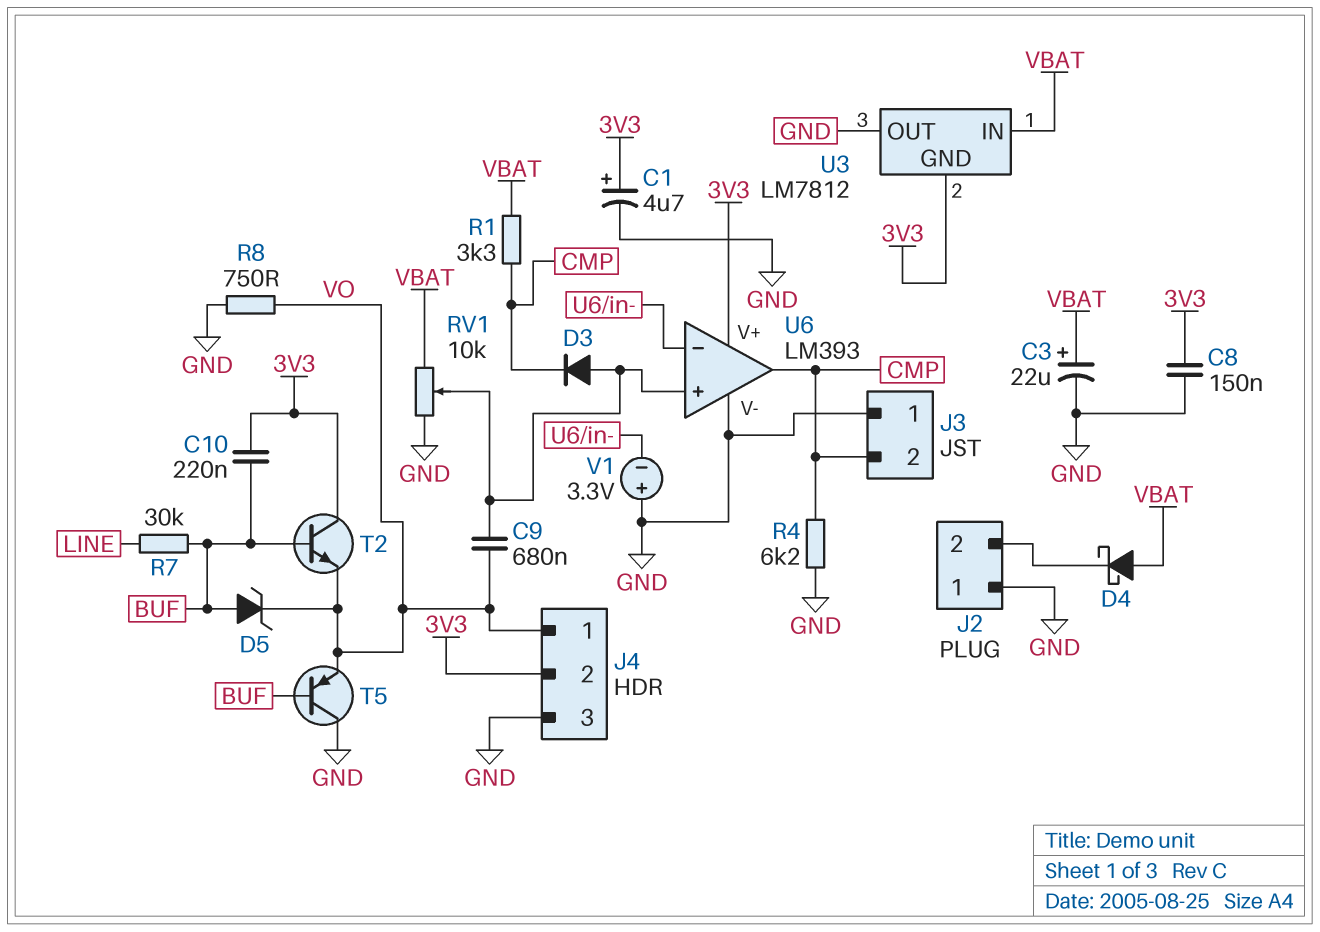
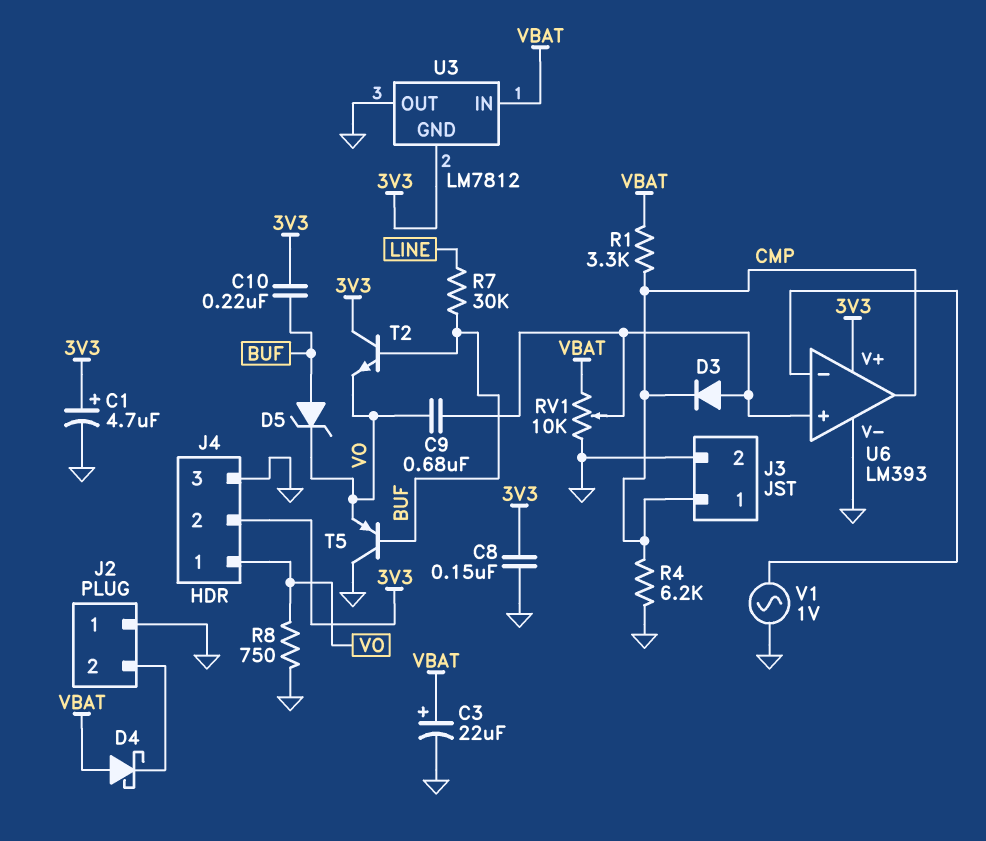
J3 pin 1: GND -> CMP
J3 pin 2: CMP -> GND
V1: 3.3V (plus GND, minus U6/in-) -> AC 1V (GND, U6/in-)

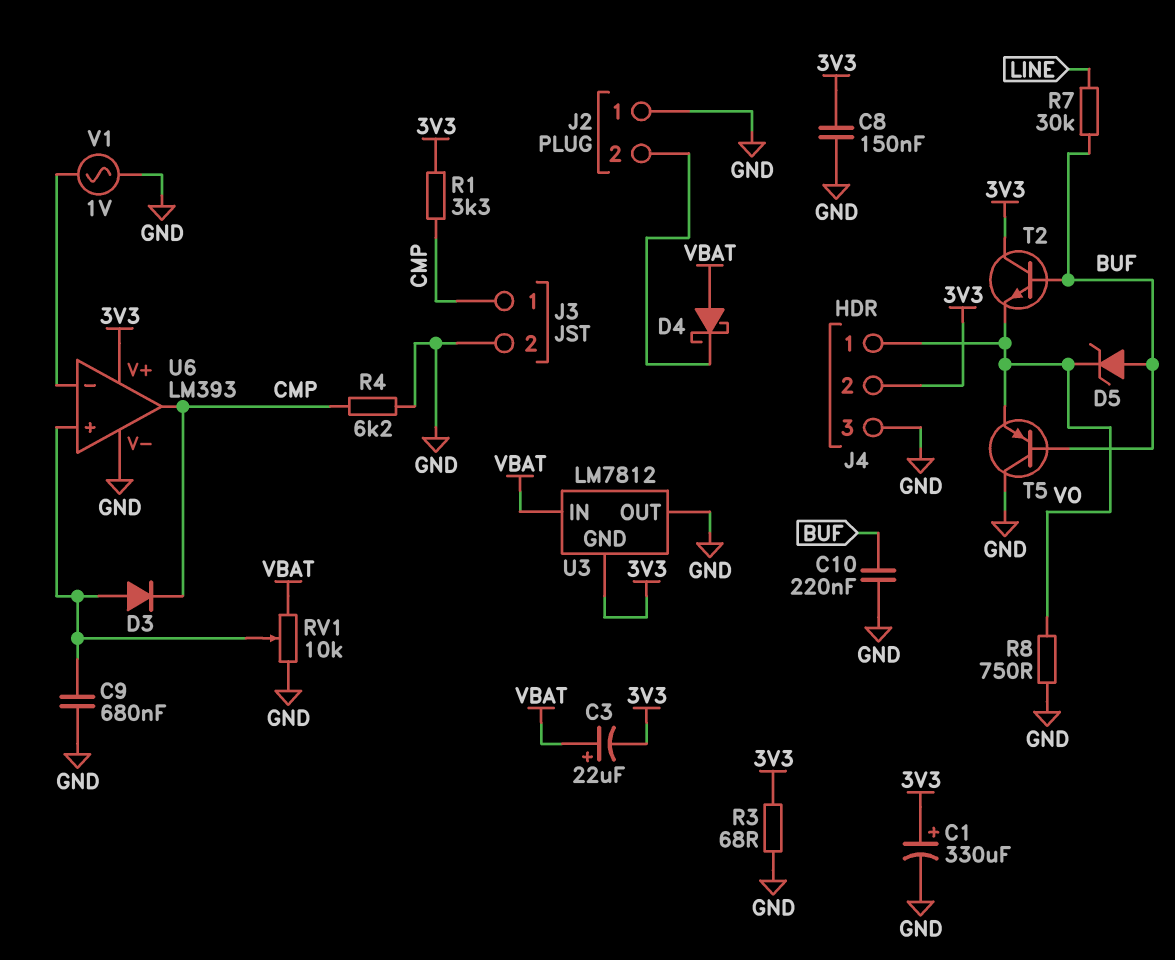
C1: 4.7uF (plus 3V3, minus GND) -> 330uF (plus 3V3, minus GND)
C3: 22uF (plus VBAT, minus GND) -> 22uF (plus VBAT, minus 3V3)
C9: 680nF (U6/in+, VO) -> 680nF (GND, U6/in+)
C10: 220nF (3V3, BUF) -> 220nF (BUF, GND)
R1: 3.3k (CMP, VBAT) -> 3.3k (3V3, CMP)
R3: none -> 68 (3V3, GND)

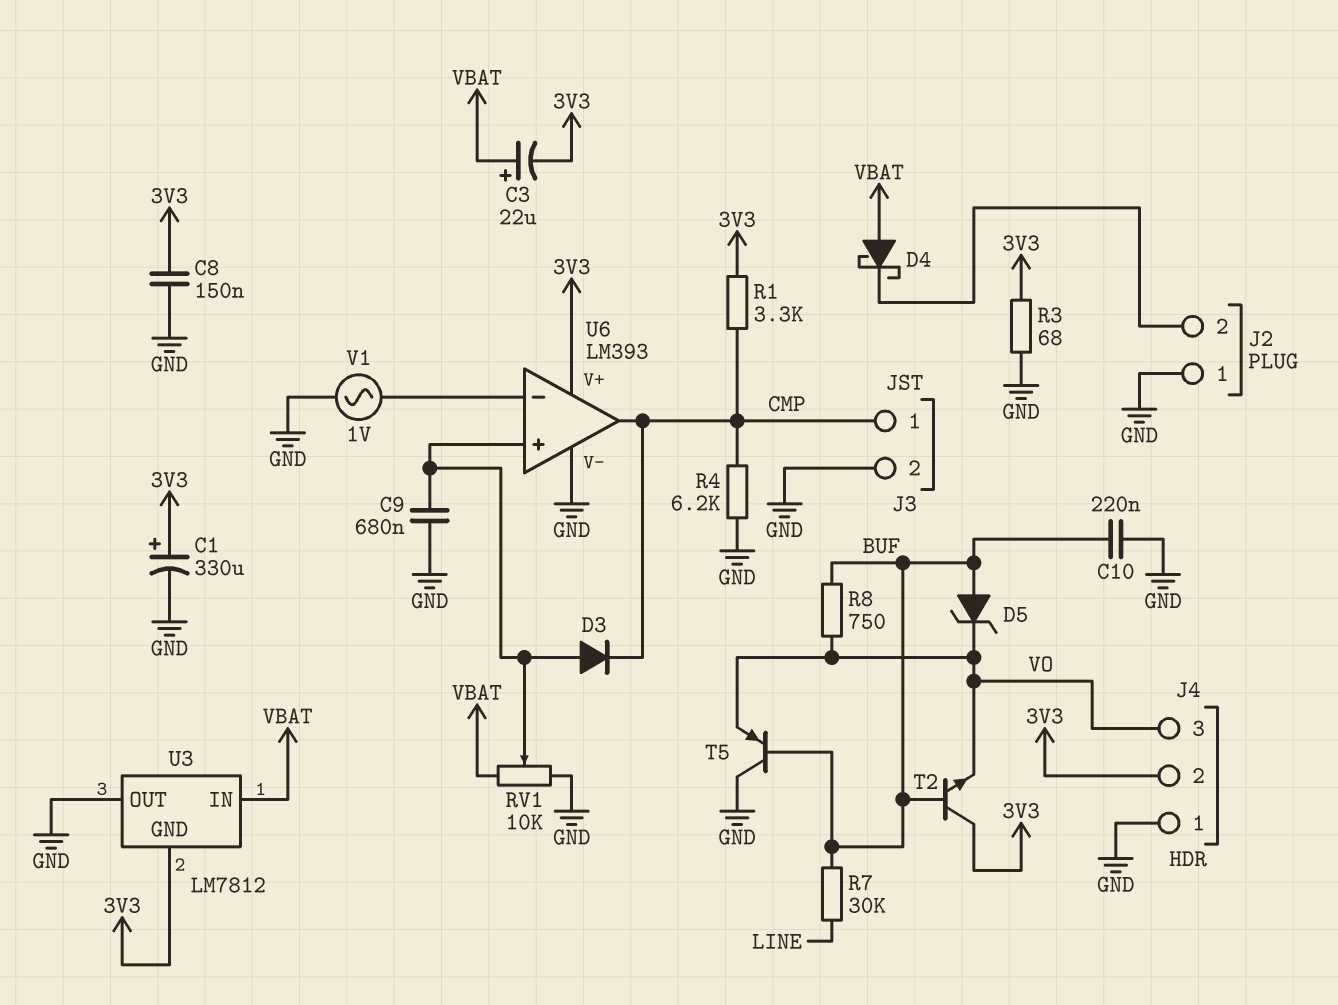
J4 pin 1: VO -> GND
J4 pin 3: GND -> VO
R8: 750 (GND, VO) -> 750 (BUF, VO)

